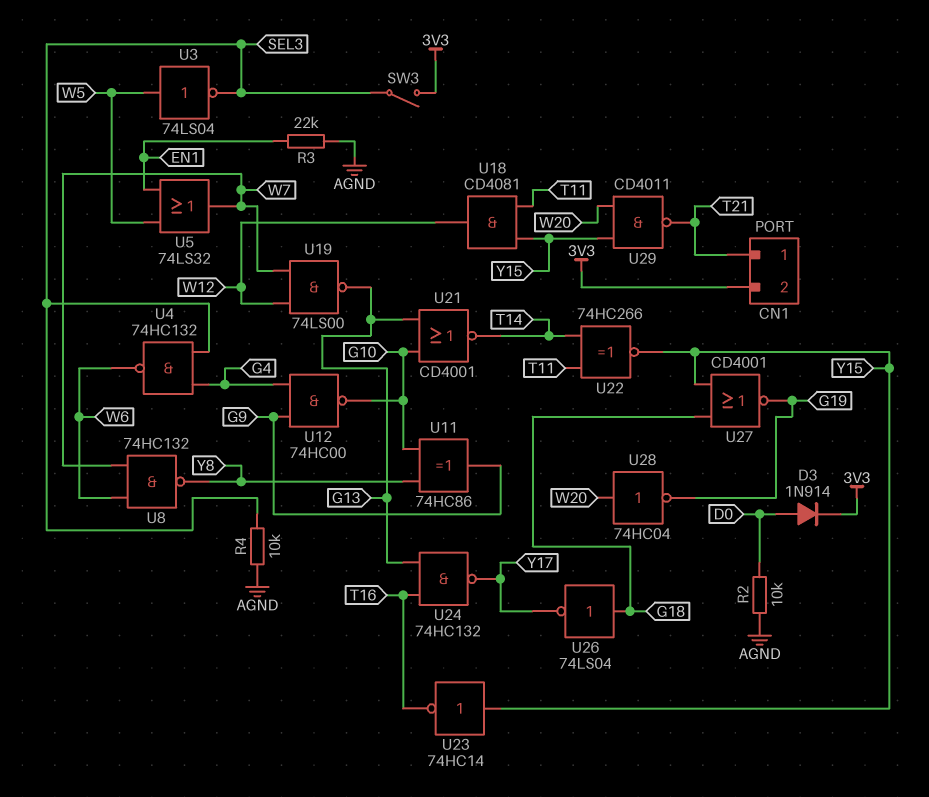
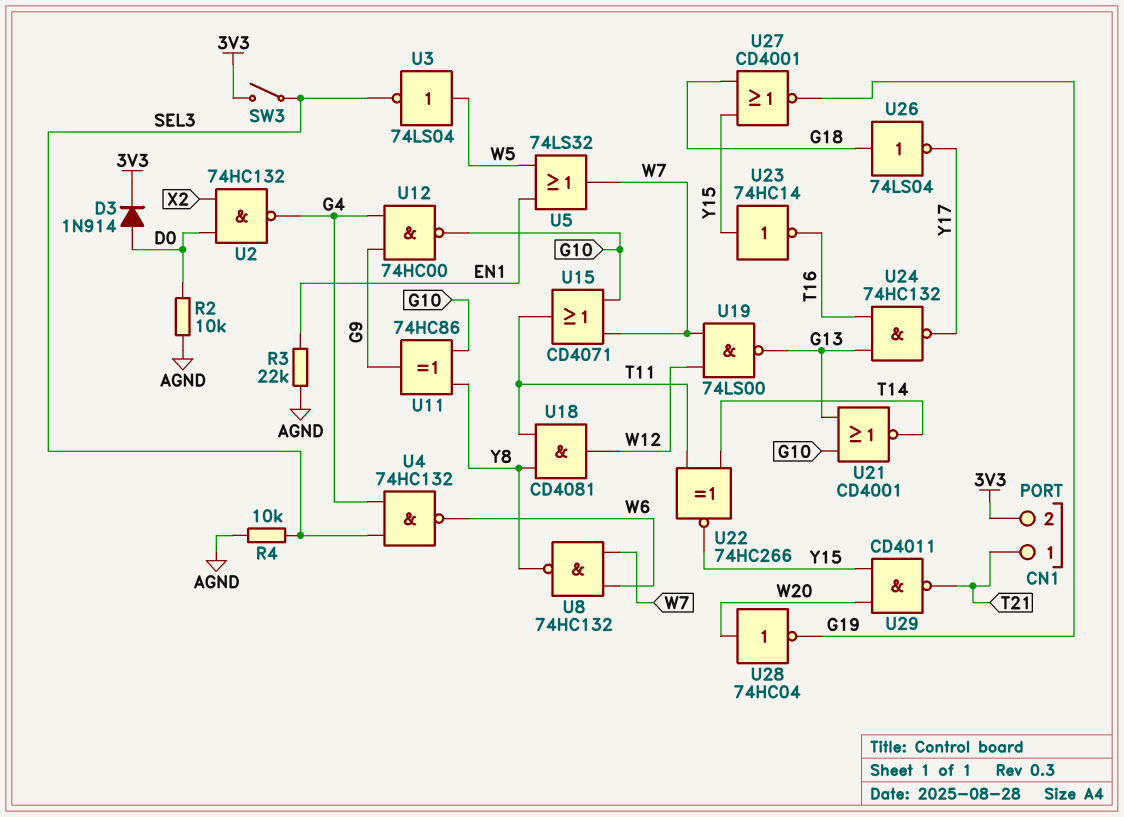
U2: none -> NAND 74HC132 (in D0, in X2, out G4)
U15: none -> OR CD4071 (in G10, in W7, out T11)
U18: AND CD4081 (in T11, in Y15, out W12) -> AND CD4081 (in T11, in Y8, out W12)

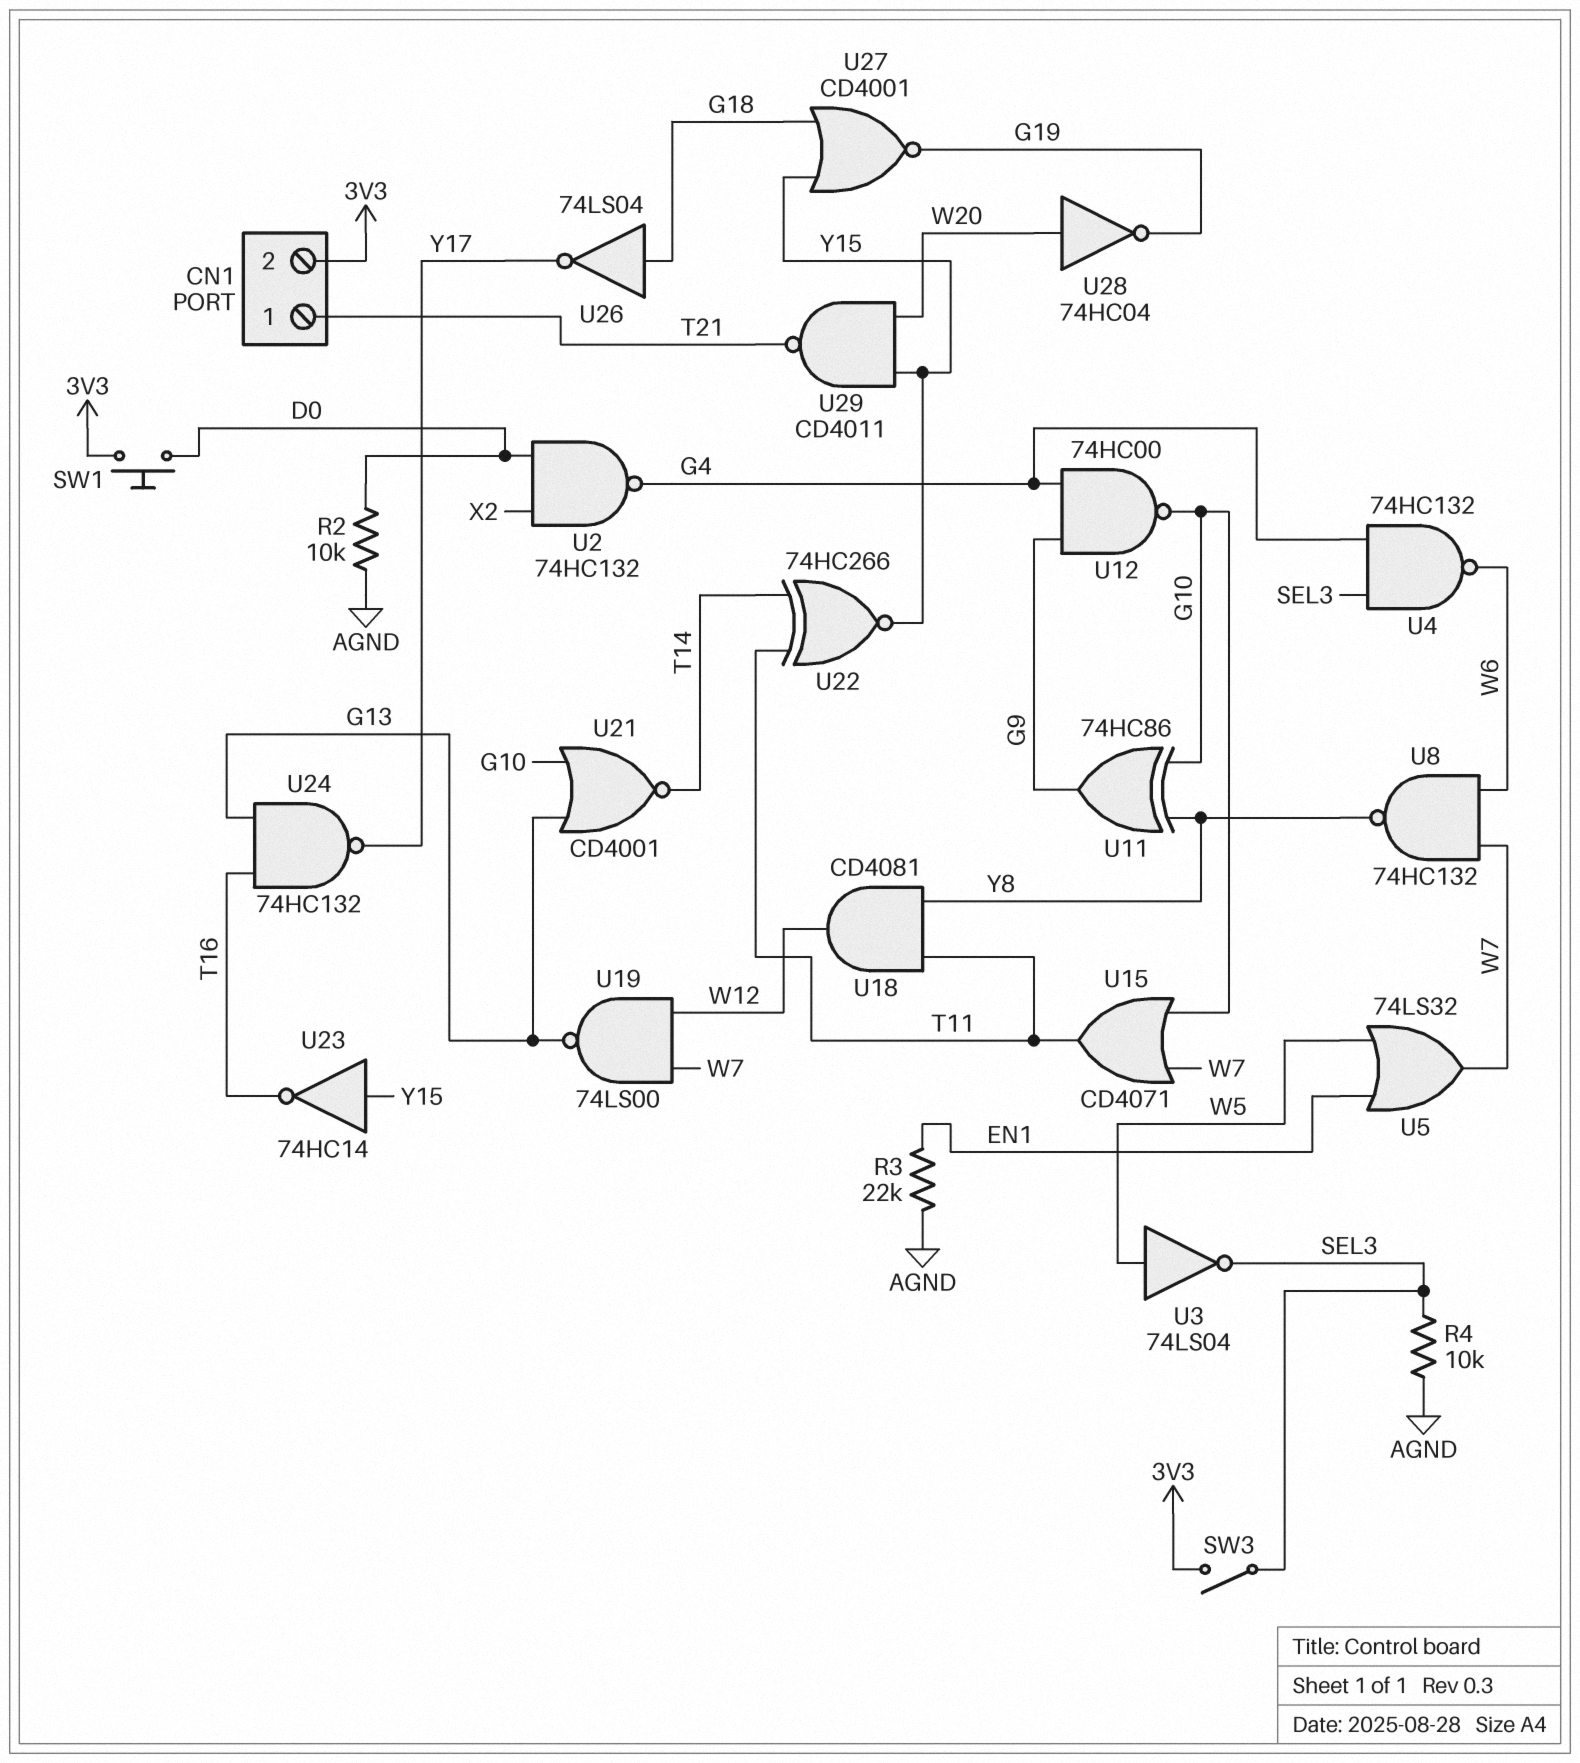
D3: diode 1N914 (A D0, K 3V3) -> none
SW1: none -> button (3V3, D0)

